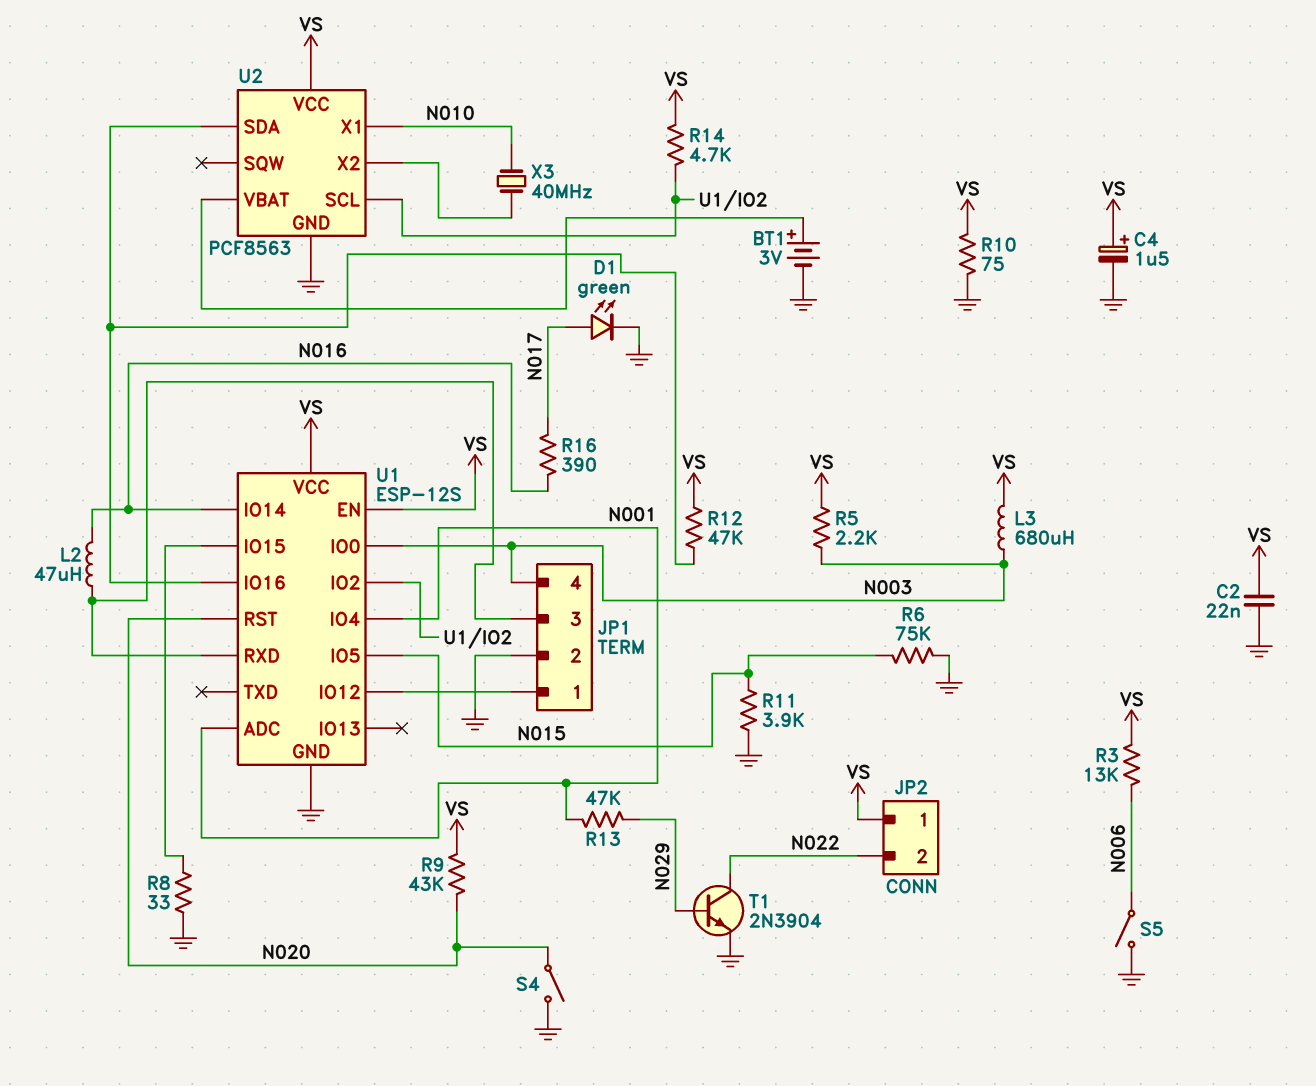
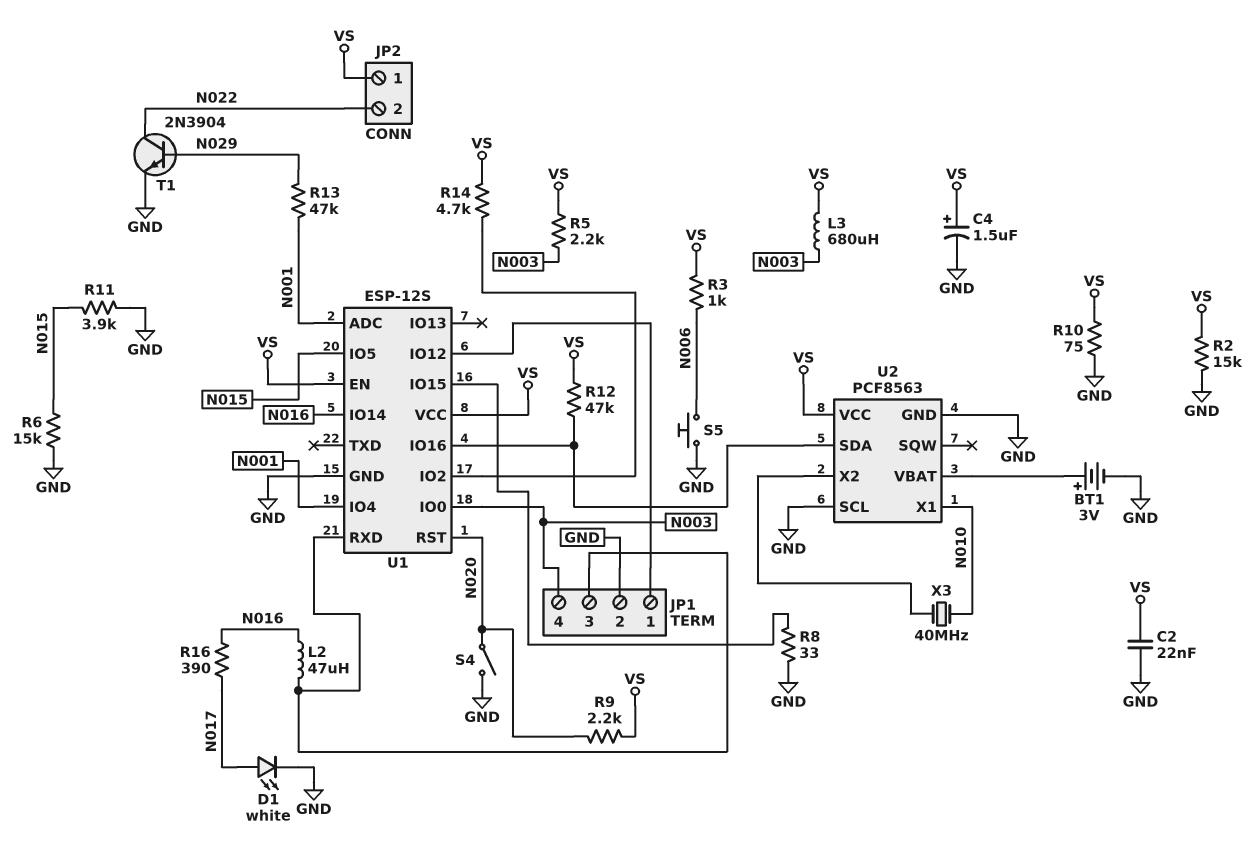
D1: LED green (A N017, K GND) -> LED white (A N017, K GND)
R2: none -> 15k (GND, VS)
R3: 13k (N006, VS) -> 1k (N006, VS)
R6: 75k (GND, N015) -> 15k (GND, N015)
R9: 43k (N020, VS) -> 2.2k (N020, VS)
S5: switch (GND, N006) -> button (GND, N006)
U2 pin SCL: U1/IO2 -> GND

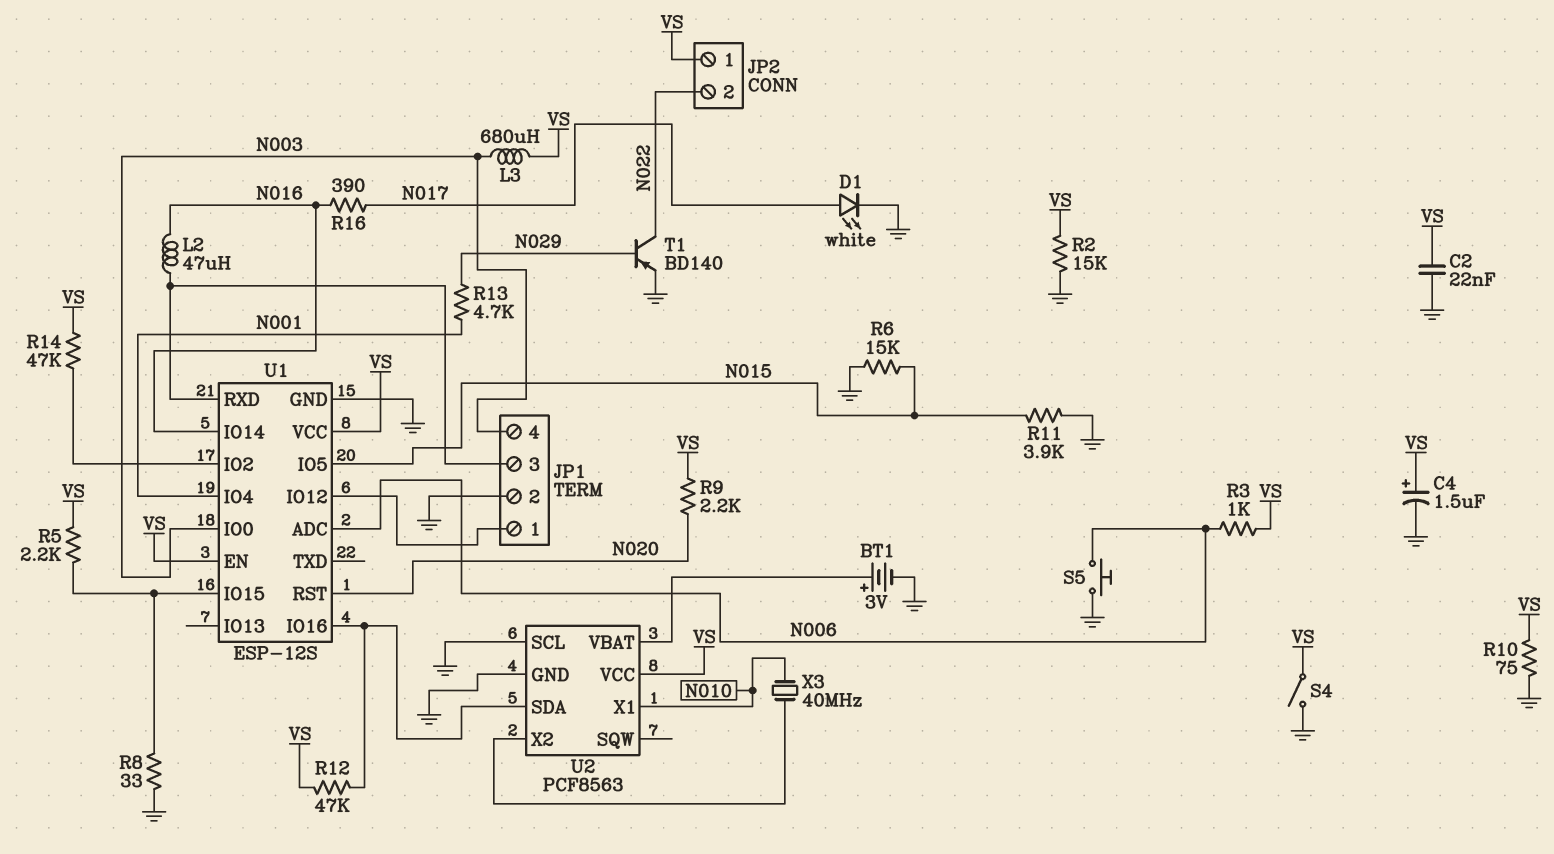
R5: 2.2k (N003, VS) -> 2.2k (U1/IO15, VS)
R13: 47k (N001, N029) -> 4.7k (N001, N029)
R14: 4.7k (U1/IO2, VS) -> 47k (U1/IO2, VS)
S4: switch (GND, N020) -> switch (GND, VS)
T1: NPN 2N3904 (B N029, C N022, E GND) -> PNP BD140 (B N029, C N022, E GND)
U1 pin ADC: N001 -> N006

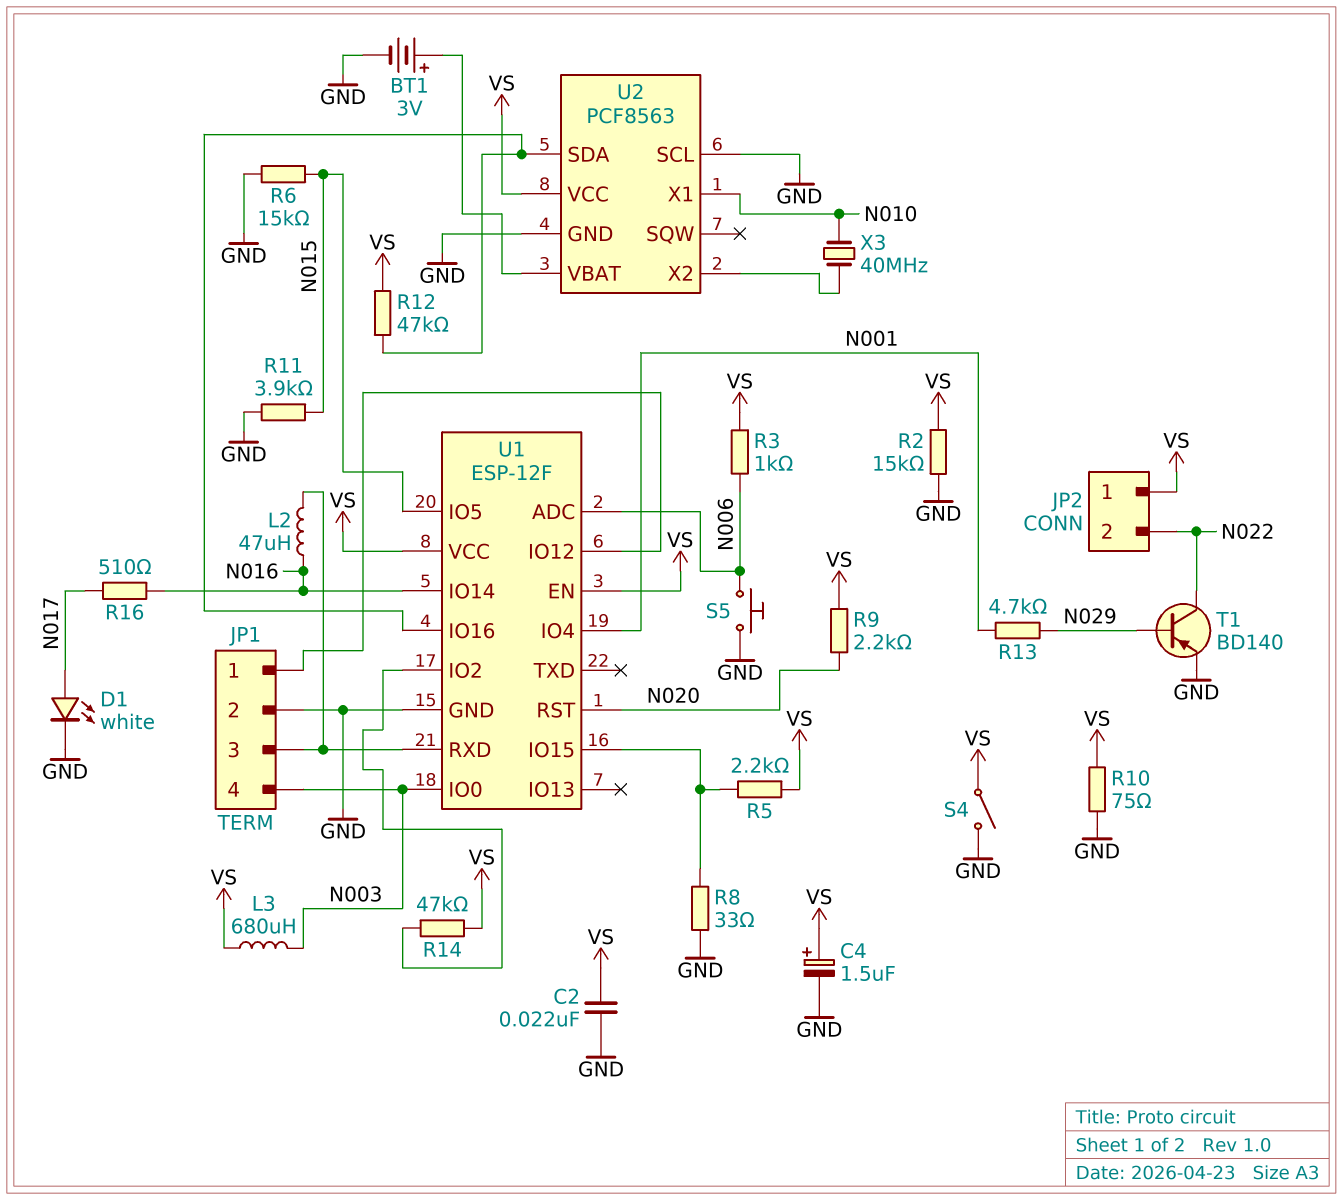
R16: 390 (N016, N017) -> 510 (N016, N017)
U1: ESP-12S -> ESP-12F

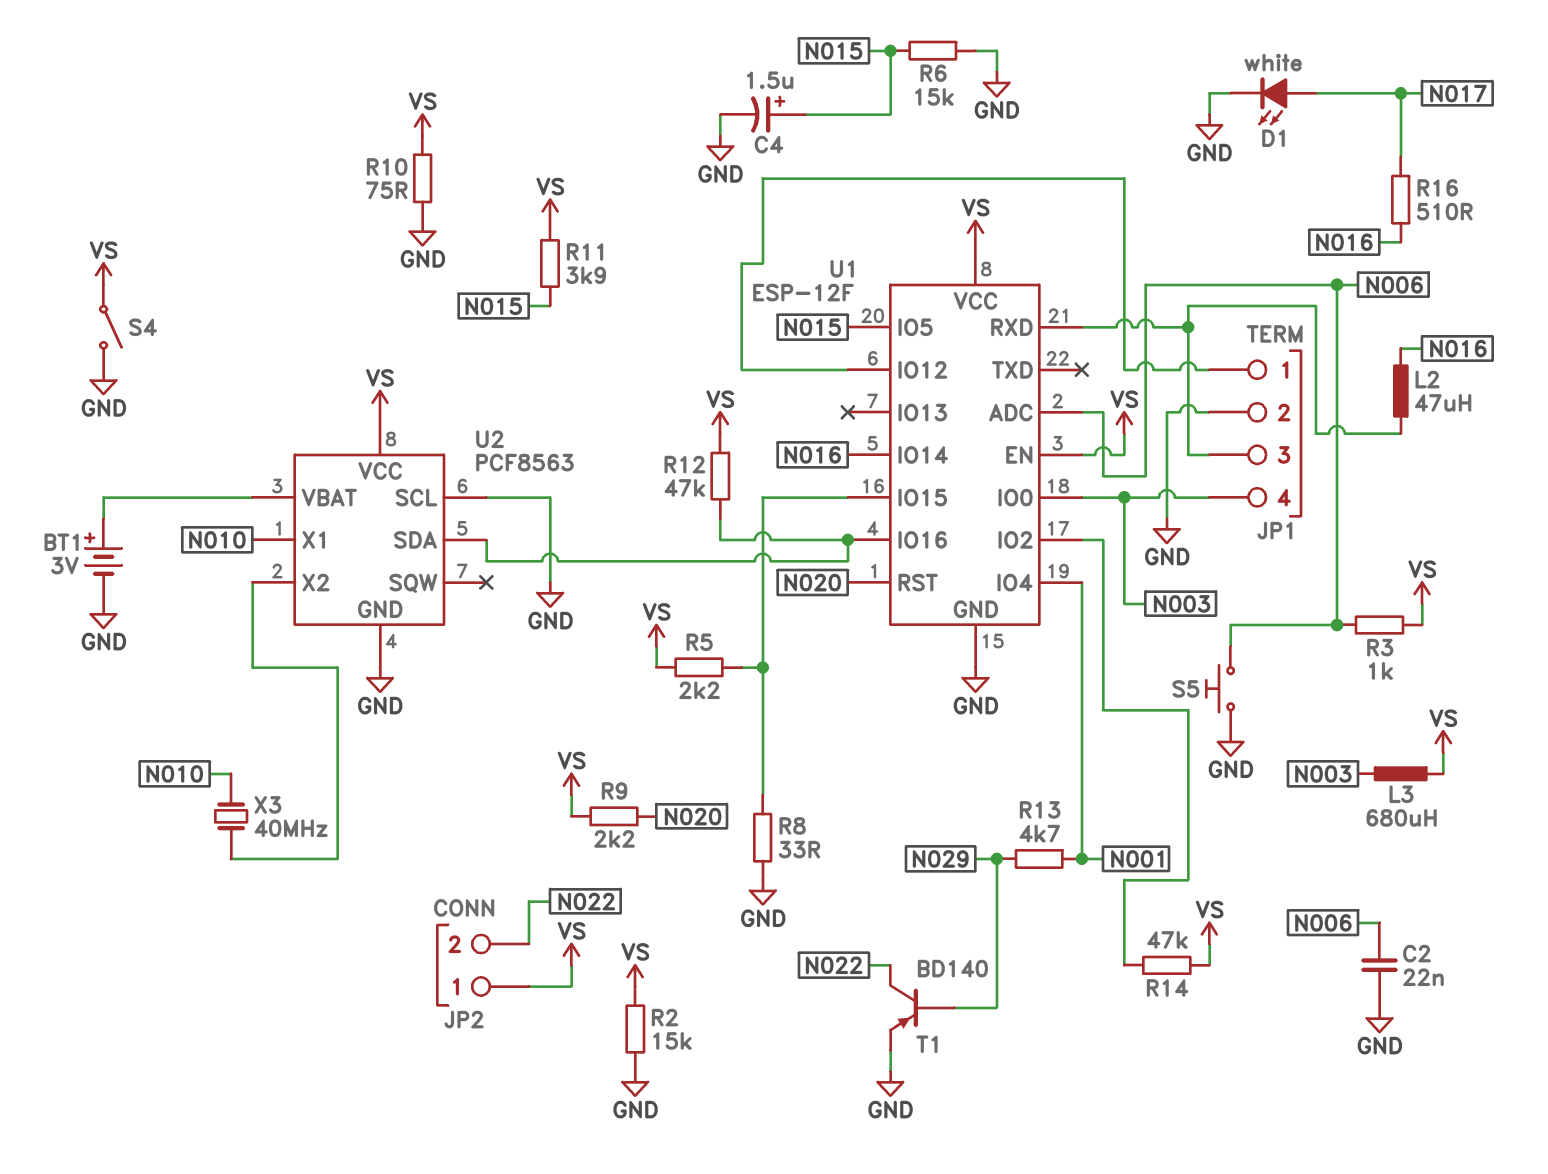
C2: 22nF (GND, VS) -> 22nF (GND, N006)
C4: 1.5uF (plus VS, minus GND) -> 1.5uF (plus N015, minus GND)
R11: 3.9k (GND, N015) -> 3.9k (N015, VS)

